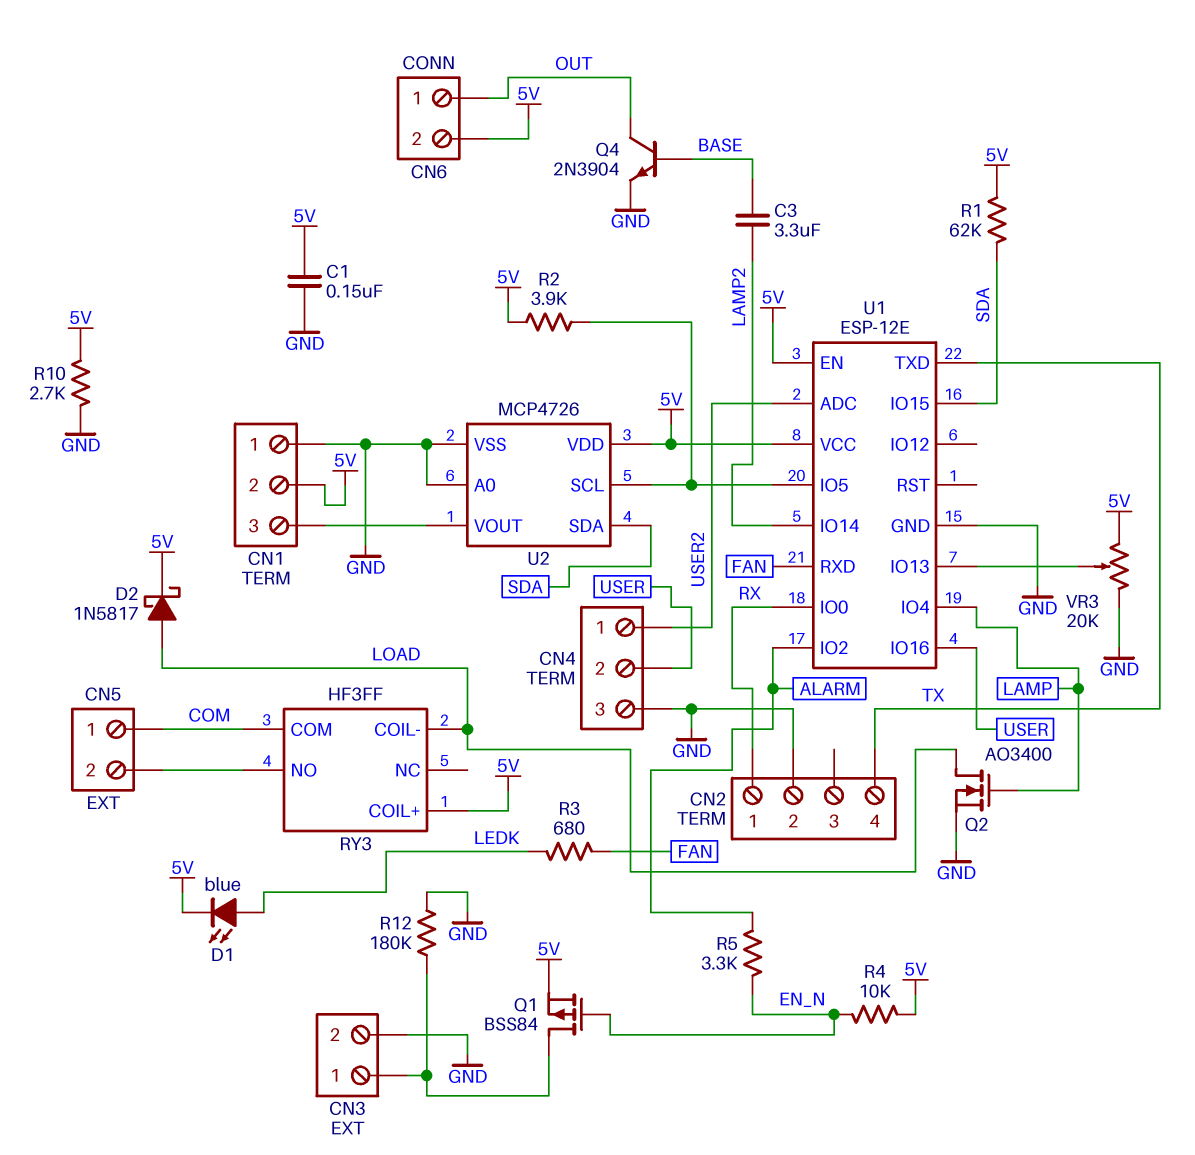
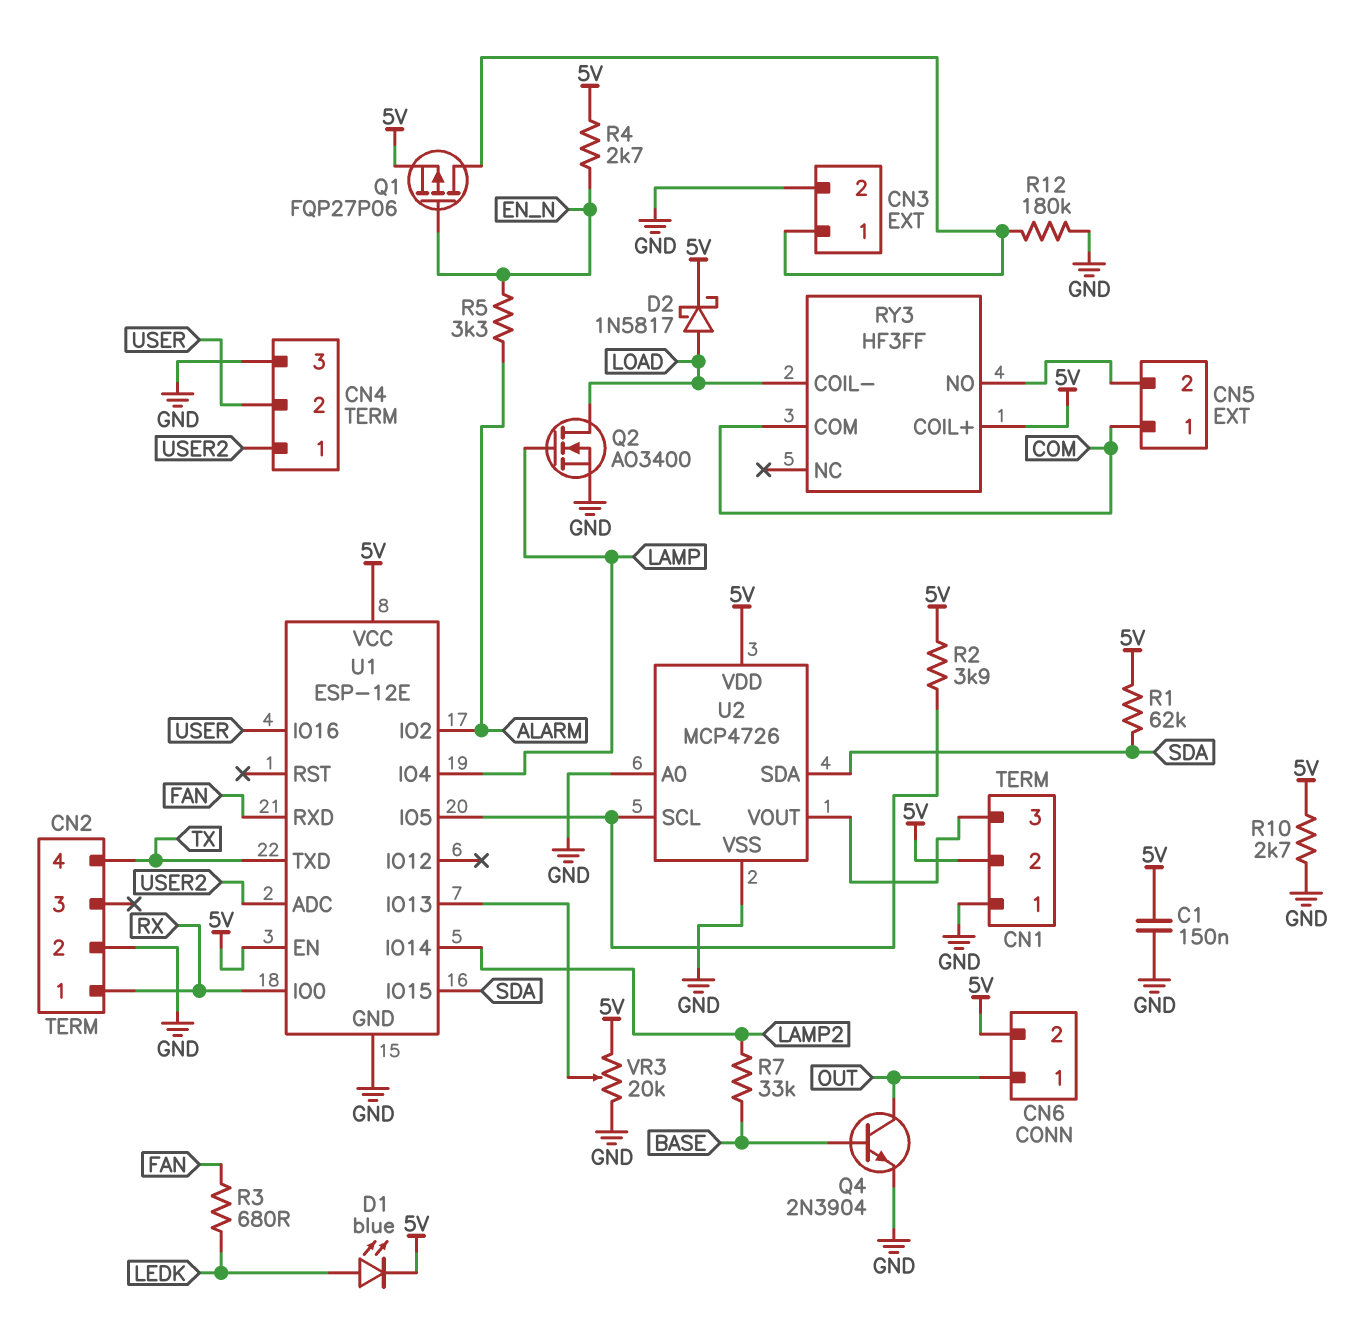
C3: 3.3uF (BASE, LAMP2) -> none
Q1: PMOS BSS84 (G EN_N, D CN3/1, S 5V) -> PMOS FQP27P06 (G EN_N, D CN3/1, S 5V)
R4: 10k (5V, EN_N) -> 2.7k (5V, EN_N)
R7: none -> 33k (BASE, LAMP2)

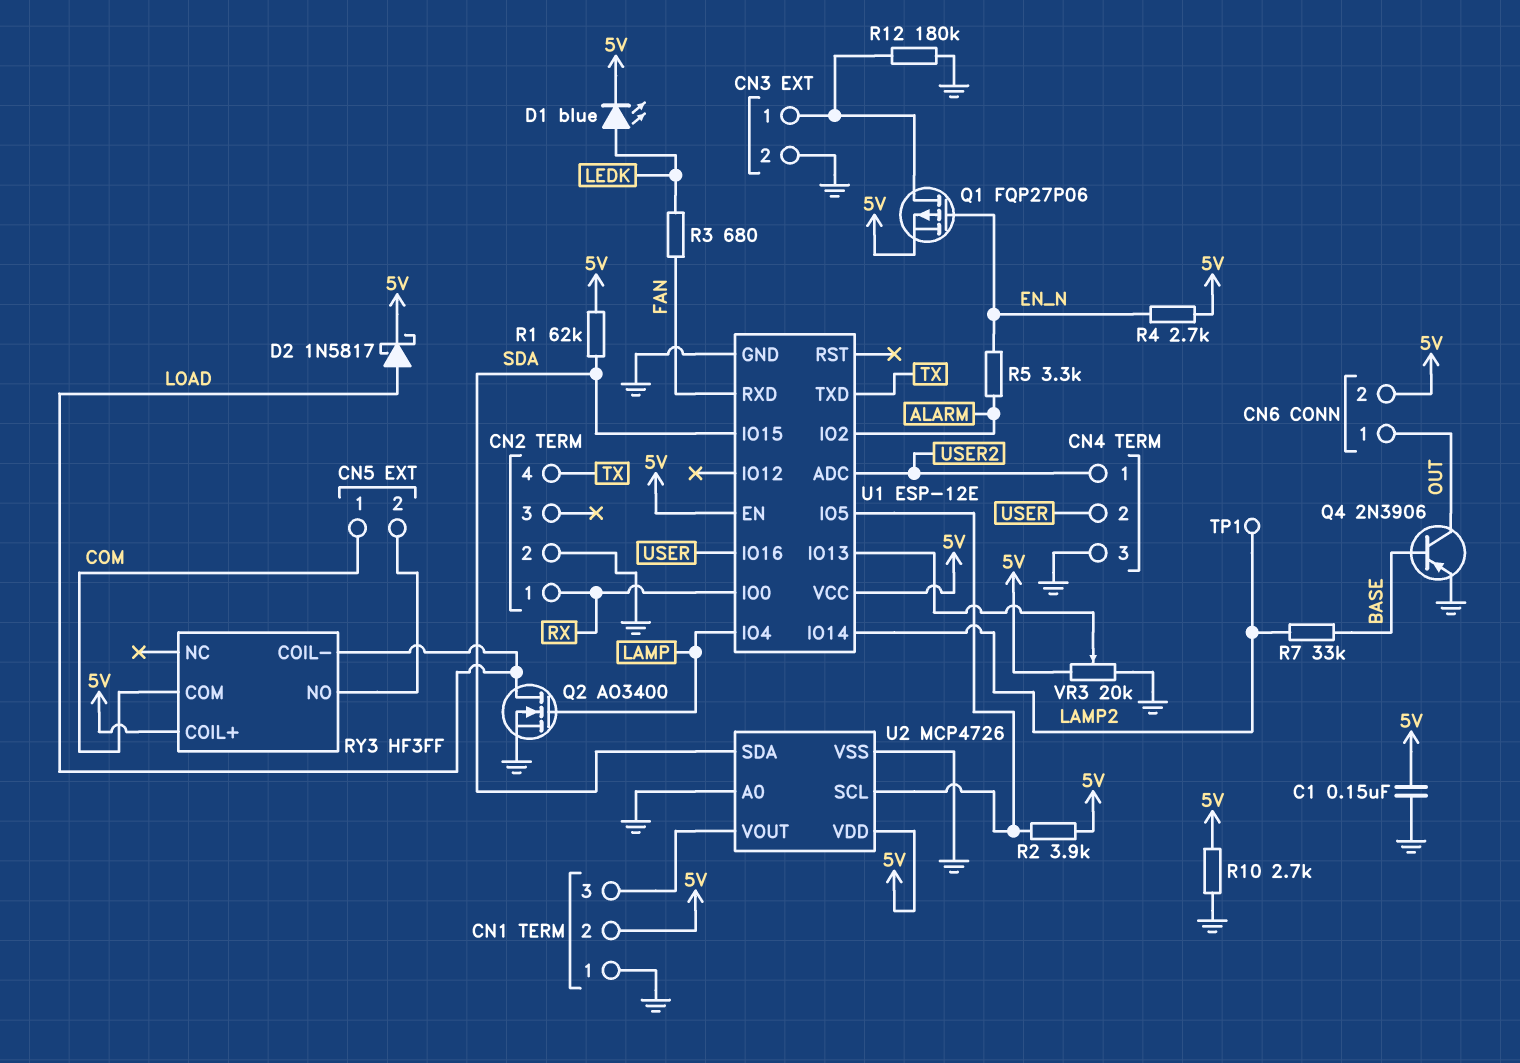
Q4: NPN 2N3904 (B BASE, C OUT, E GND) -> PNP 2N3906 (B BASE, C OUT, E GND)
TP1: none -> test point (LAMP2)

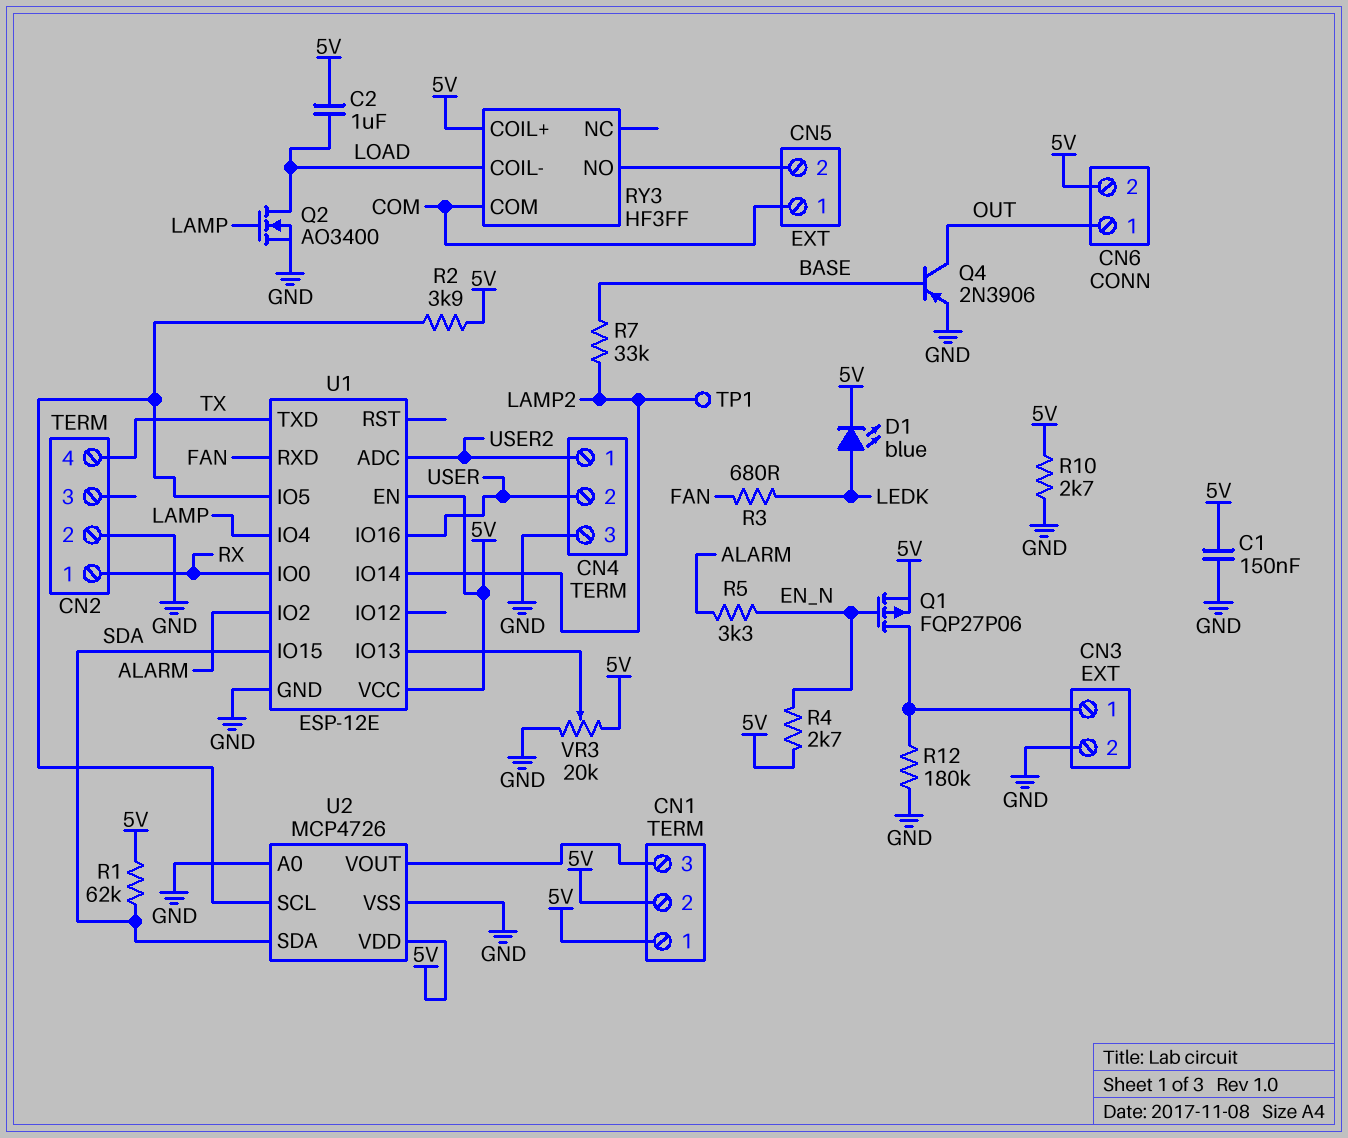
C2: none -> 1uF (5V, LOAD)
CN1 pin 1: GND -> 5V
D2: schottky 1N5817 (A LOAD, K 5V) -> none

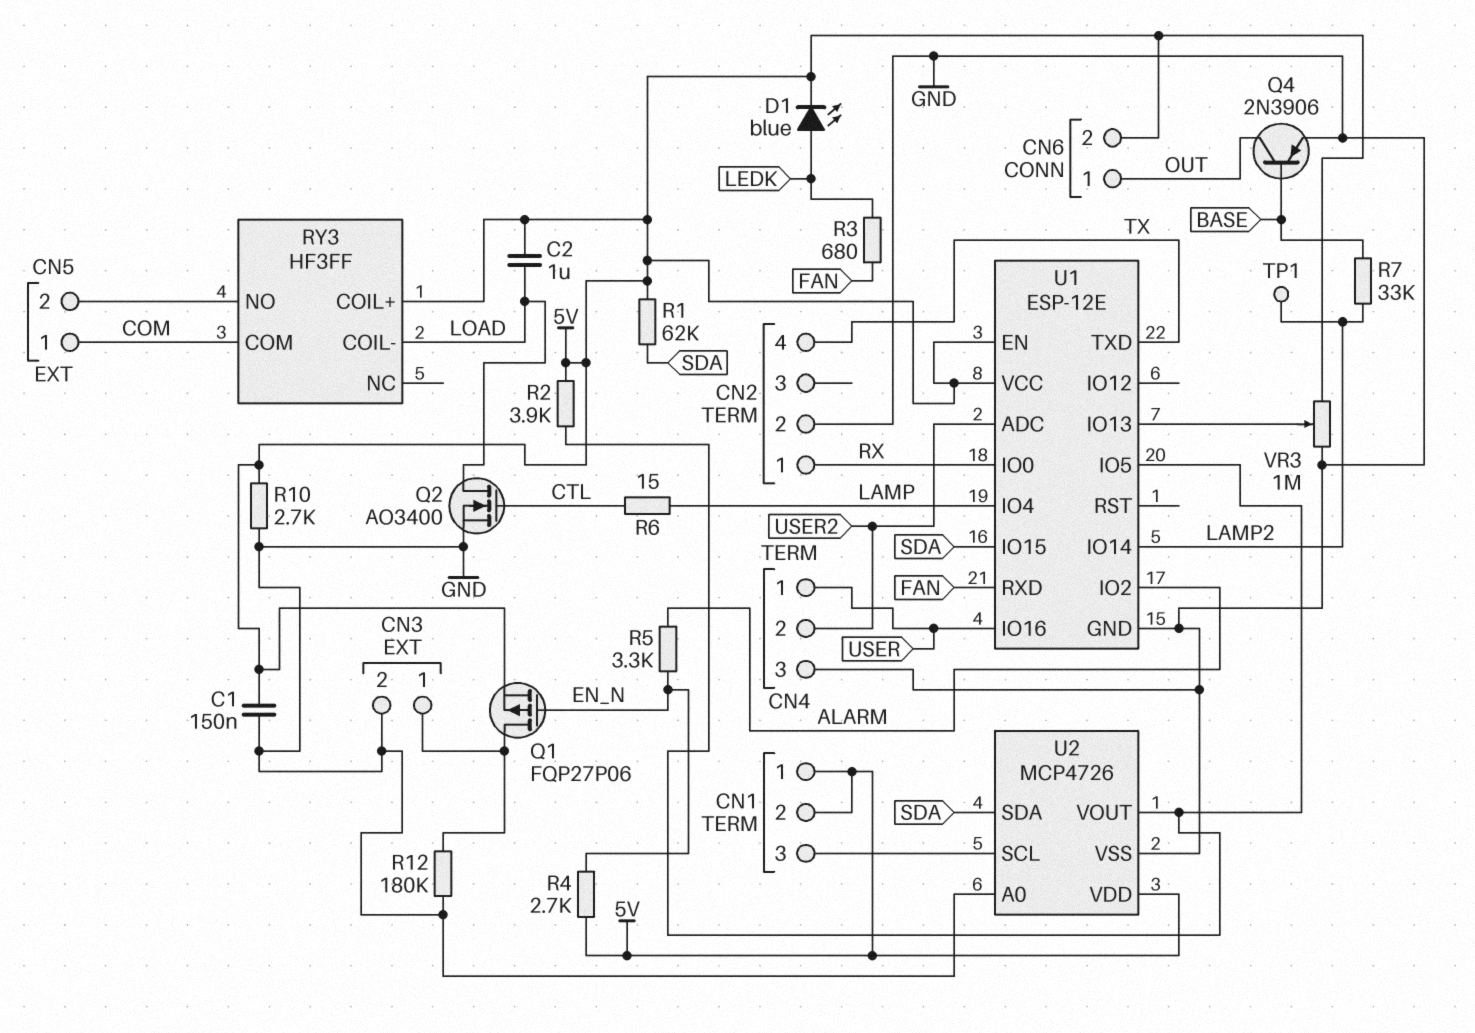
CN4 pin 1: USER2 -> USER
CN4 pin 2: USER -> USER2
Q2: NMOS AO3400 (G LAMP, D LOAD, S GND) -> NMOS AO3400 (G CTL, D LOAD, S GND)
R6: none -> 15 (CTL, LAMP)
U2 pin SCL: U1/IO5 -> CN1/3
U2 pin VOUT: CN1/3 -> U1/IO5
VR3: 20k (5V, GND, wiper U1/IO13) -> 1M (5V, GND, wiper U1/IO13)

